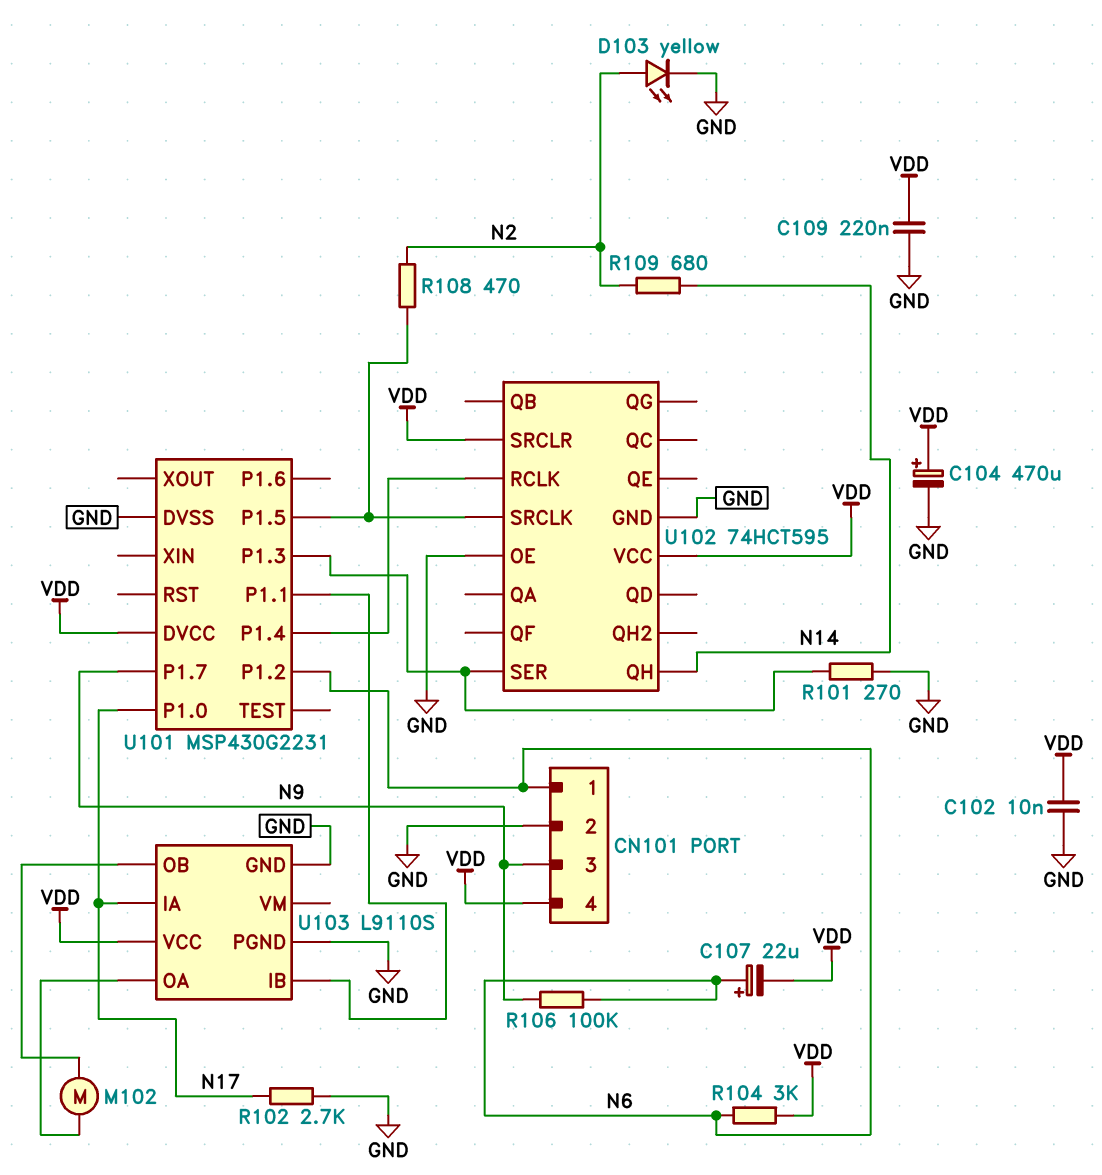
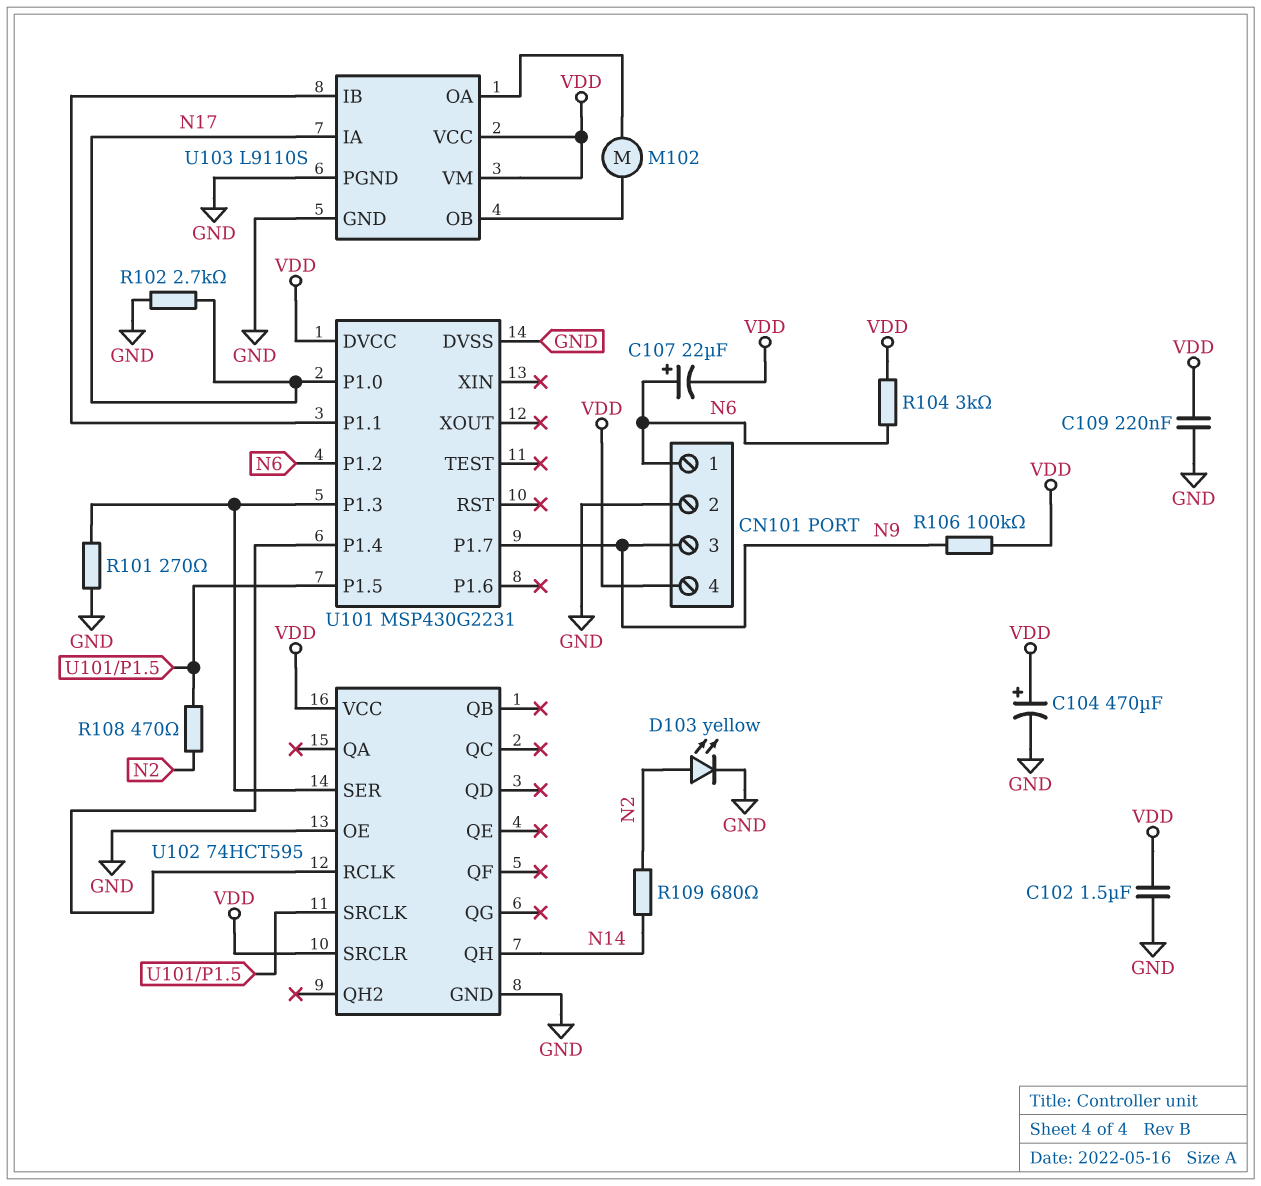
C102: 10nF (GND, VDD) -> 1.5uF (GND, VDD)
R106: 100k (N6, N9) -> 100k (N9, VDD)
U103 pin VM: none -> VDD

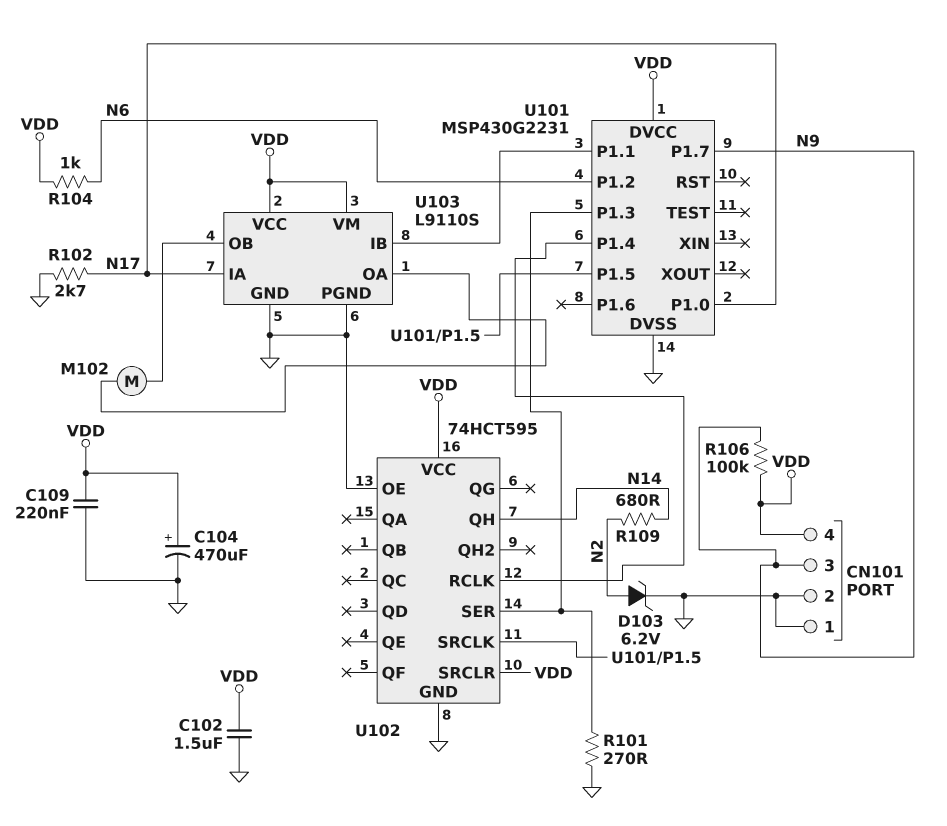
C107: 22uF (plus N6, minus VDD) -> none
CN101 pin 1: N6 -> GND
D103: LED yellow (A N2, K GND) -> zener 6.2V (A N2, K GND)
R104: 3k (N6, VDD) -> 1k (N6, VDD)
R108: 470 (N2, U101/P1.5) -> none

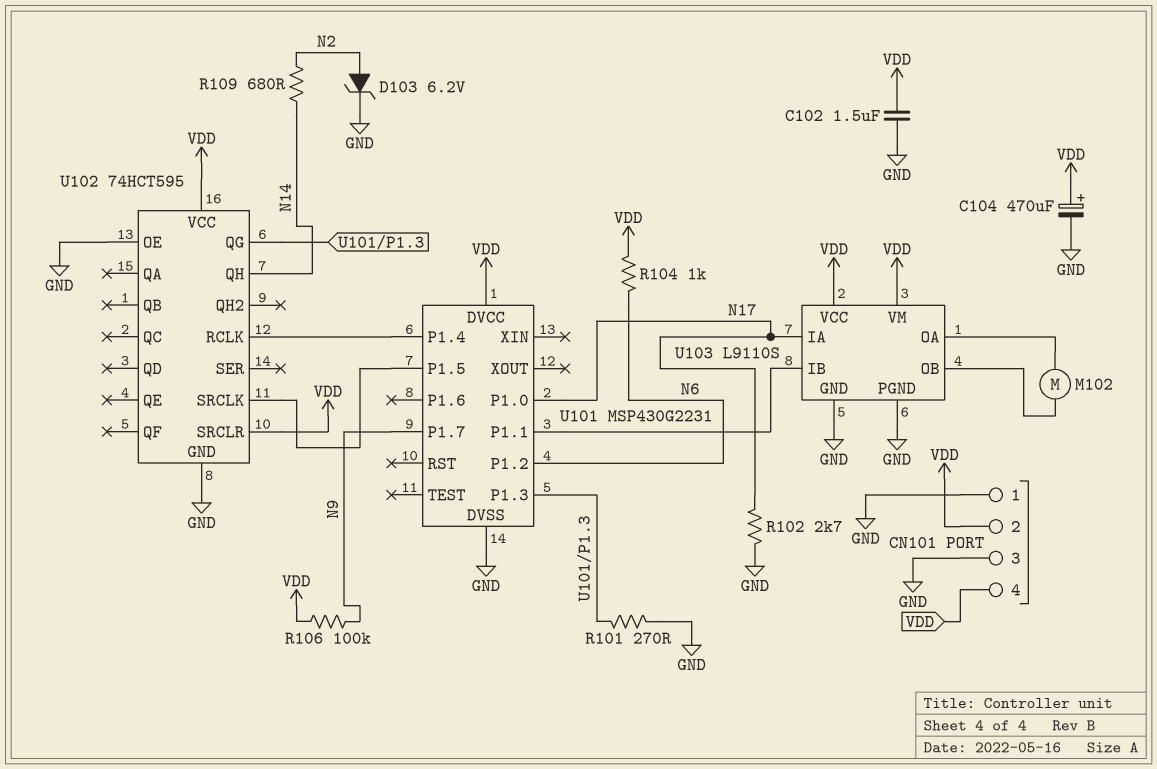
C109: 220nF (GND, VDD) -> none
CN101 pin 2: GND -> VDD
CN101 pin 3: N9 -> GND
U102 pin QG: none -> U101/P1.3
U102 pin SER: U101/P1.3 -> none

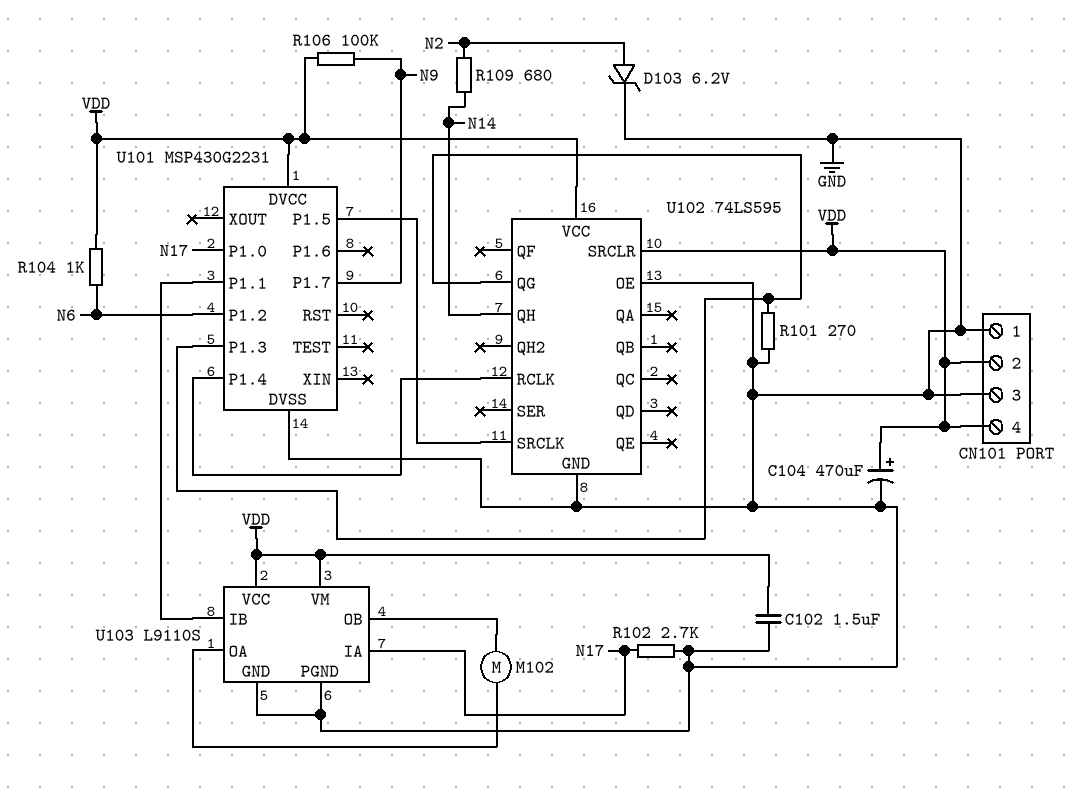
U102: 74HCT595 -> 74LS595

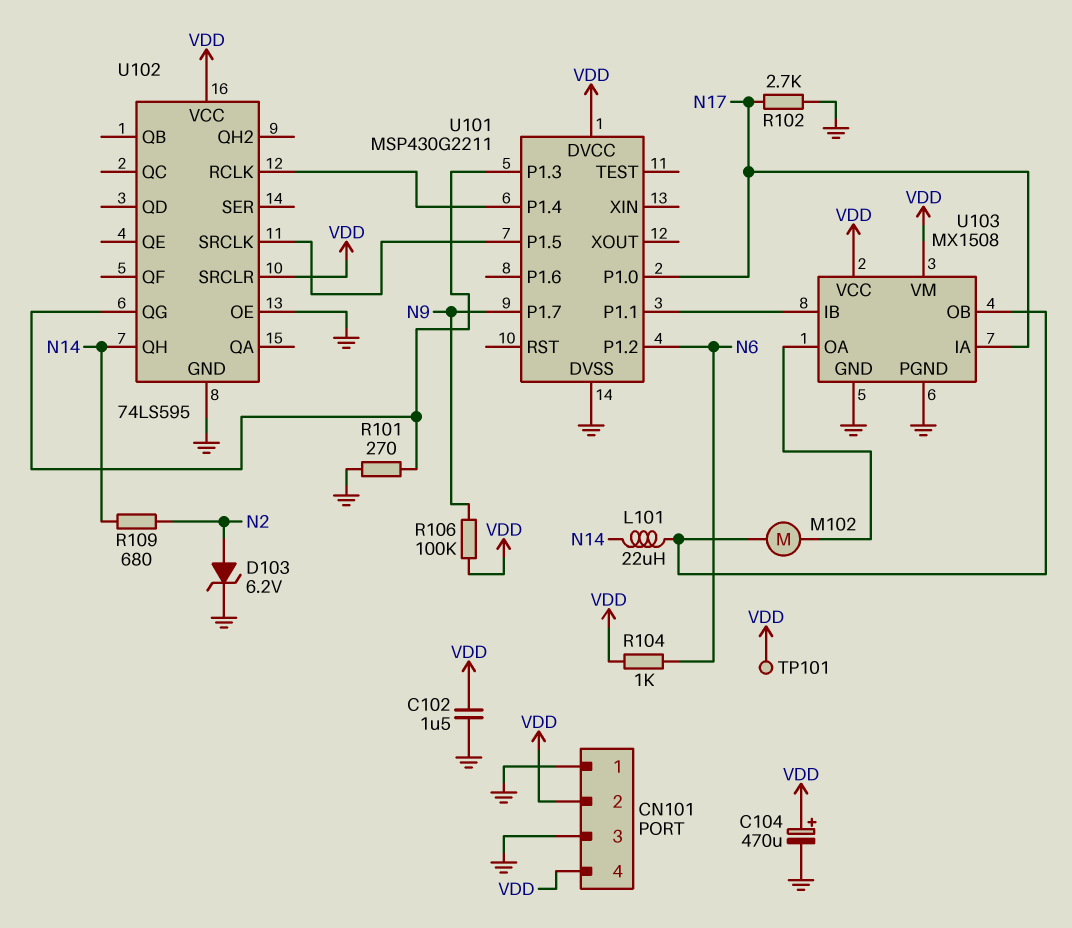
L101: none -> 22uH (N14, U103/OB)
TP101: none -> test point (VDD)
U101: MSP430G2231 -> MSP430G2211
U103: L9110S -> MX1508

